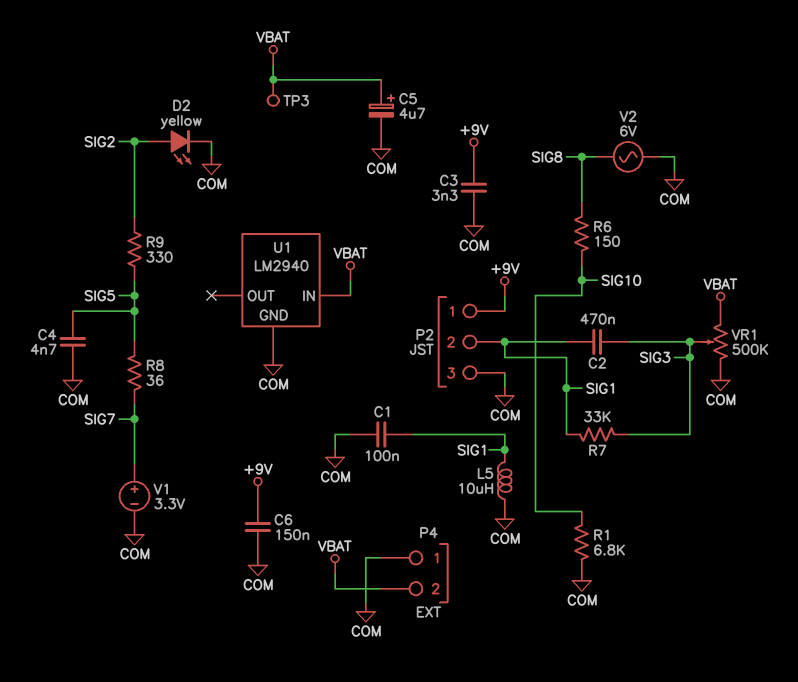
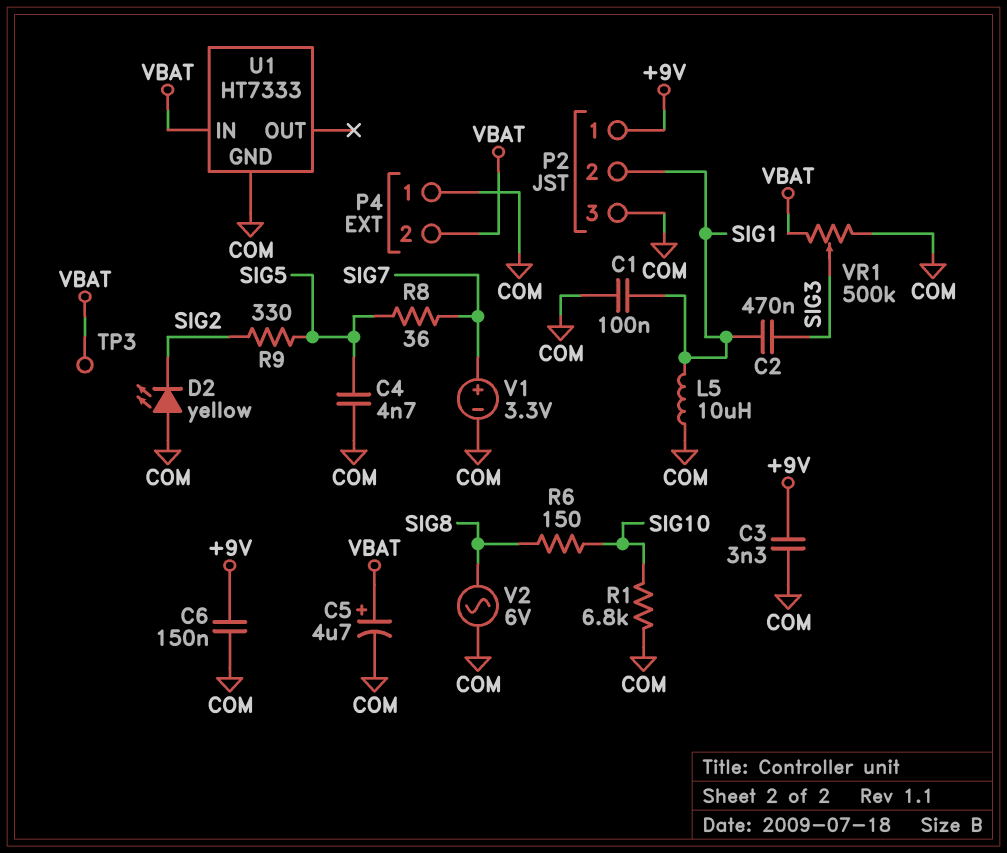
D2: LED yellow (A SIG2, K COM) -> LED yellow (A COM, K SIG2)
R7: 33k (SIG1, SIG3) -> none
U1: LM2940 -> HT7333

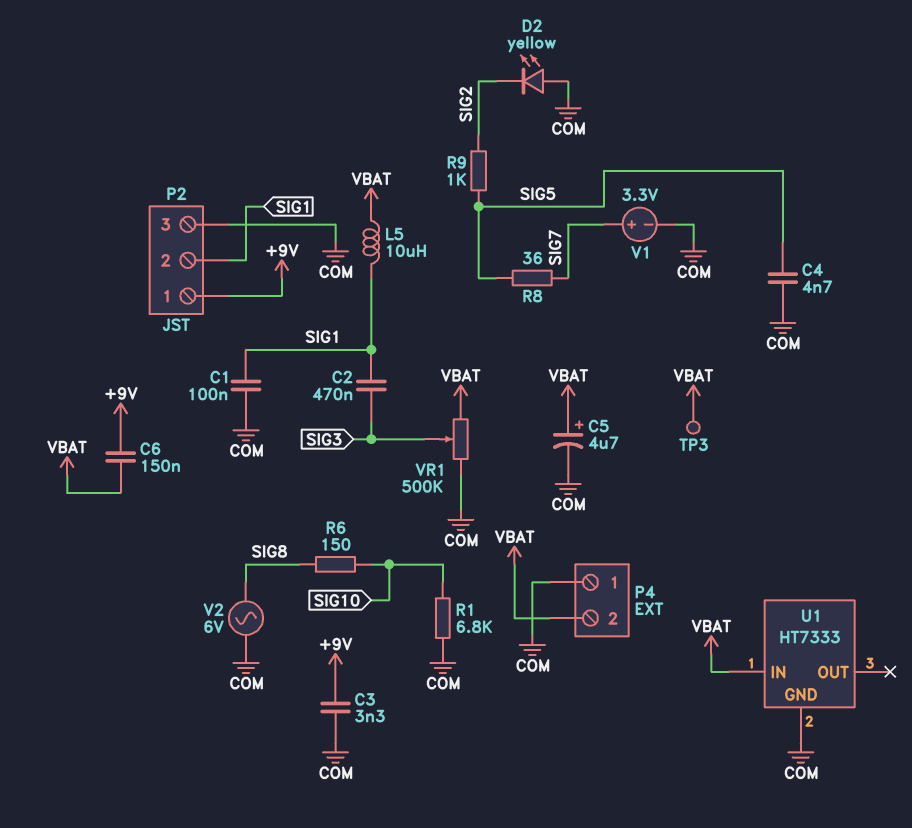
C6: 150nF (+9V, COM) -> 150nF (+9V, VBAT)
L5: 10uH (COM, SIG1) -> 10uH (SIG1, VBAT)
R9: 330 (SIG2, SIG5) -> 1k (SIG2, SIG5)

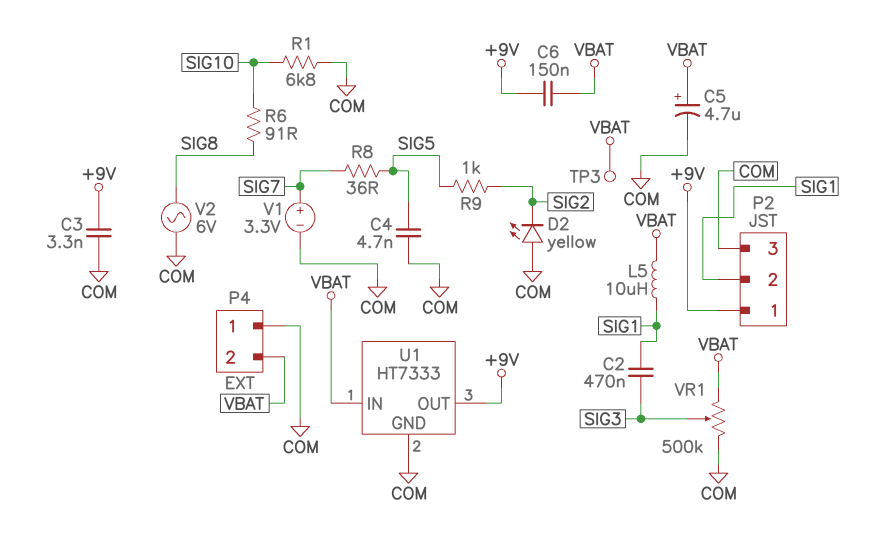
C1: 100nF (COM, SIG1) -> none
R6: 150 (SIG8, SIG10) -> 91 (SIG8, SIG10)
U1 pin OUT: none -> +9V

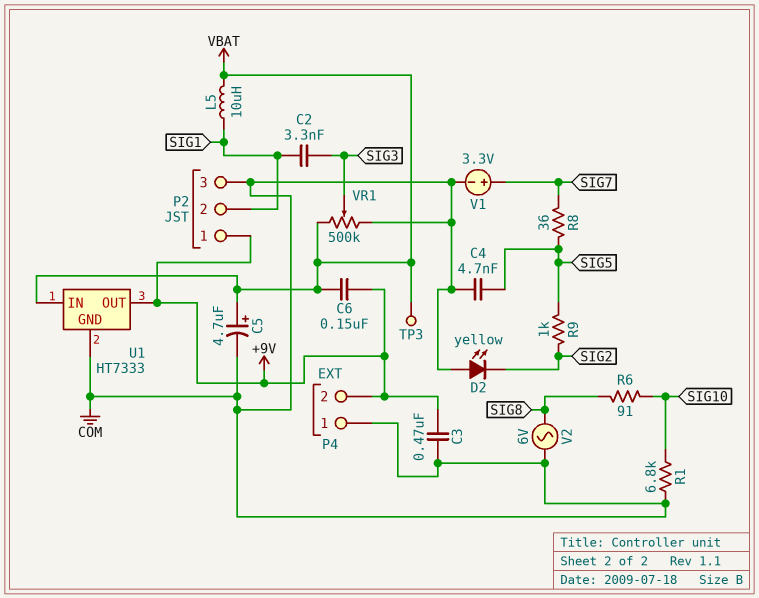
C2: 470nF (SIG1, SIG3) -> 3.3nF (SIG1, SIG3)
C3: 3.3nF (+9V, COM) -> 470nF (+9V, COM)
P4 pin 2: VBAT -> +9V

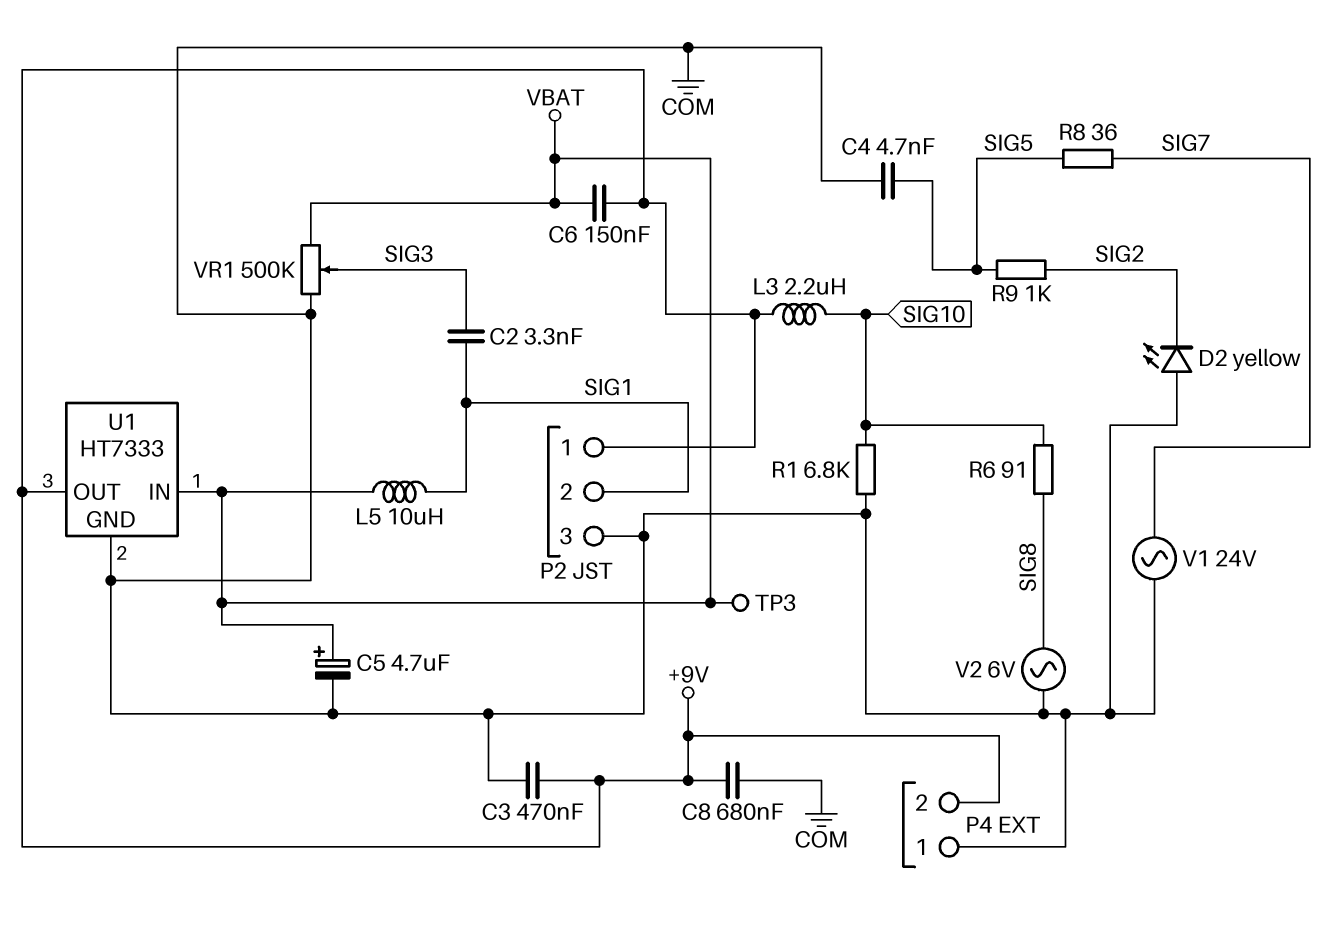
C8: none -> 680nF (+9V, COM)
L3: none -> 2.2uH (+9V, SIG10)
V1: 3.3V (plus SIG7, minus COM) -> AC 24V (COM, SIG7)

